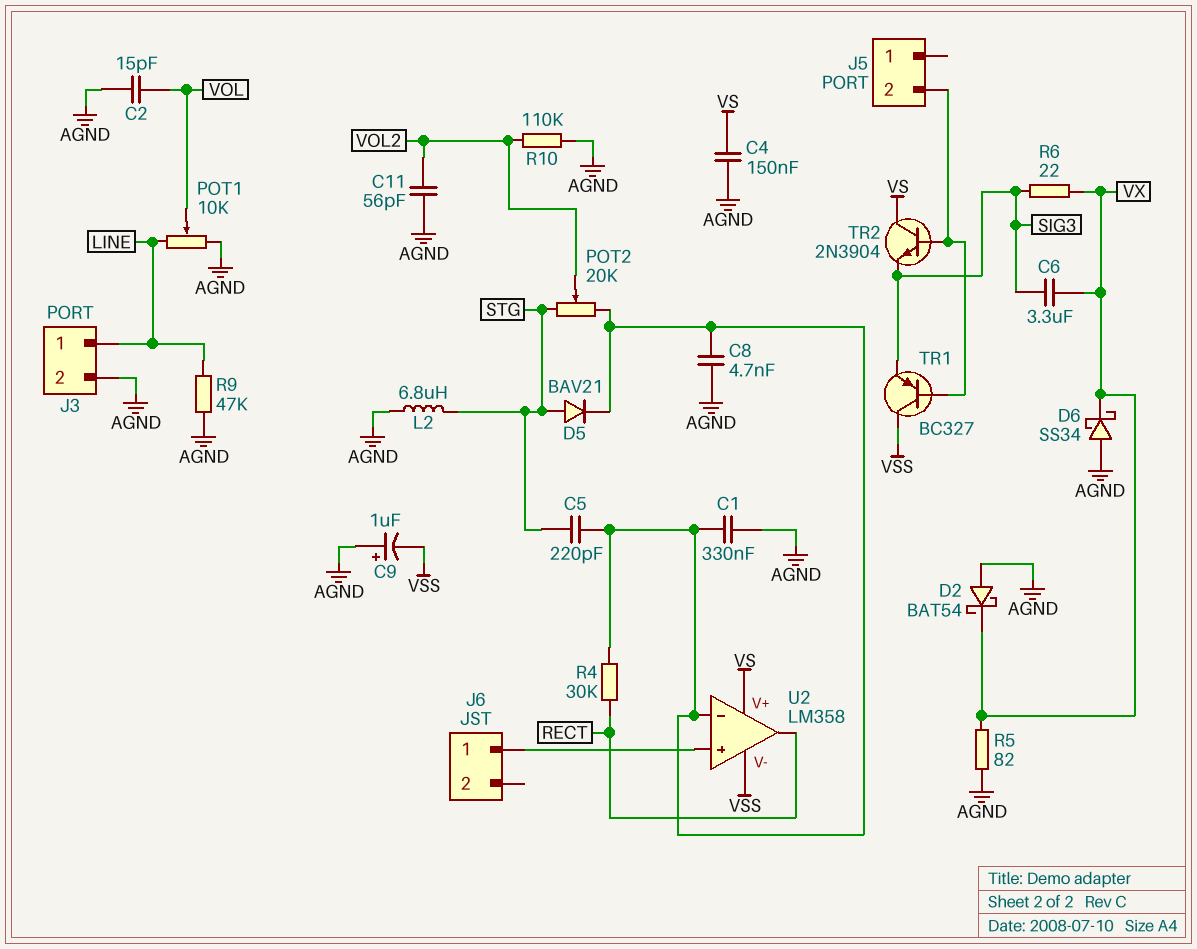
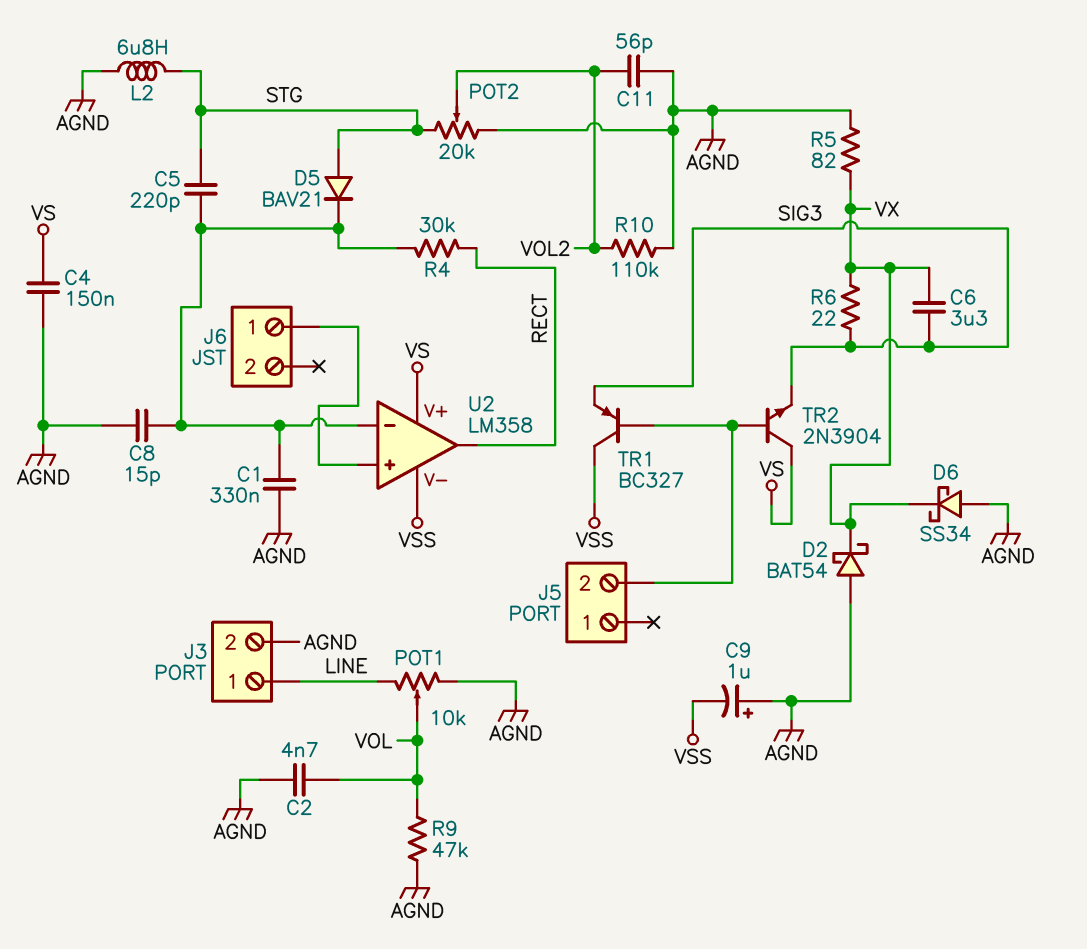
C2: 15pF (AGND, VOL) -> 4.7nF (AGND, VOL)
C8: 4.7nF (AGND, U2/in-) -> 15pF (AGND, U2/in-)
POT2: 20k (STG, U2/in-, wiper VOL2) -> 20k (AGND, STG, wiper VOL2)
R9: 47k (AGND, LINE) -> 47k (AGND, VOL)

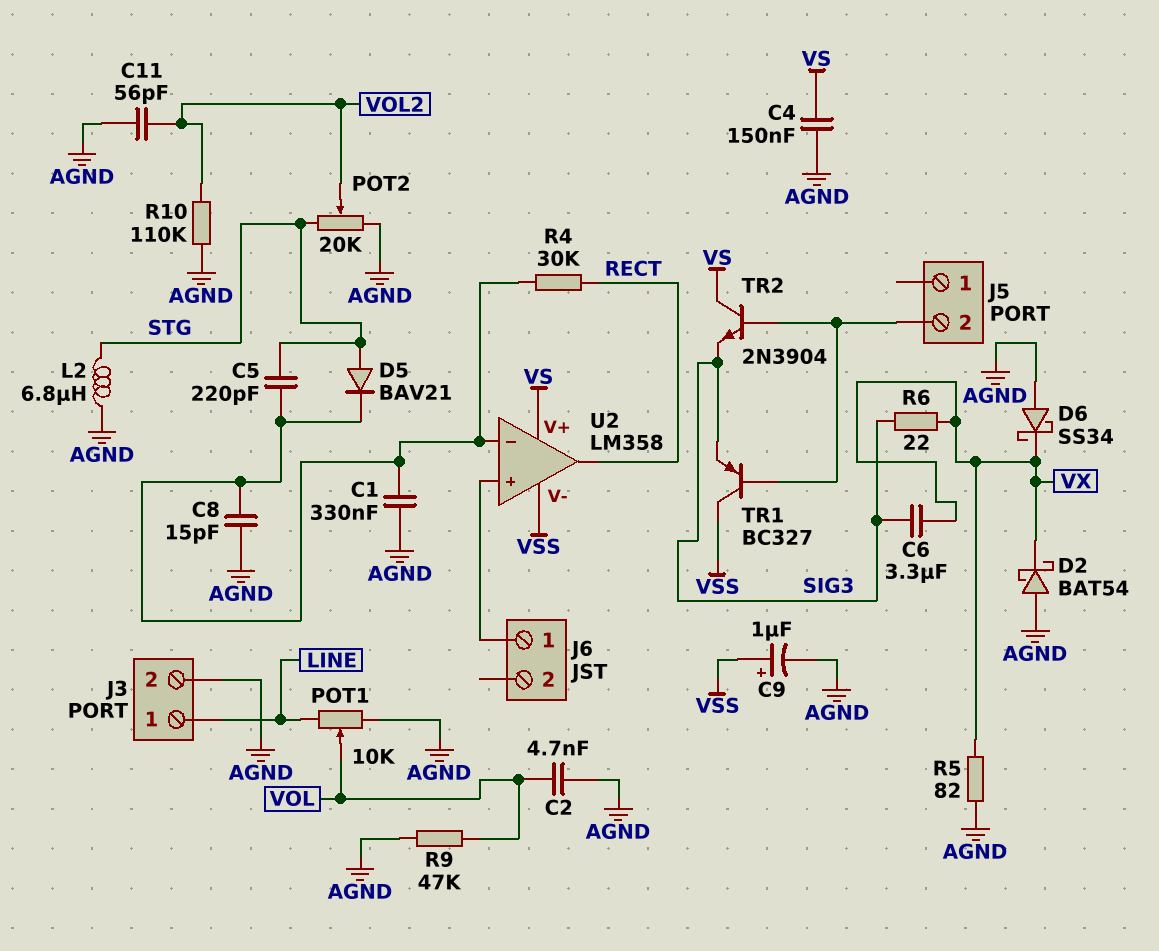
C9: 1uF (plus AGND, minus VSS) -> 1uF (plus VSS, minus AGND)

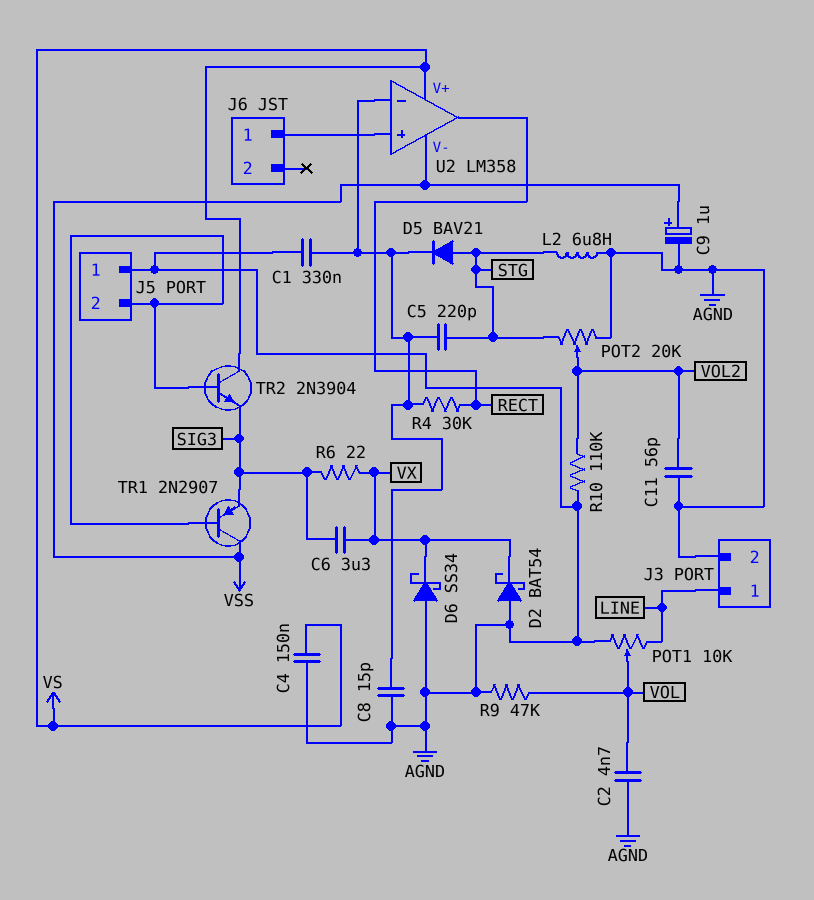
J5 pin 1: none -> AGND
R5: 82 (AGND, VX) -> none
TR1: PNP BC327 (B J5/2, C VSS, E SIG3) -> PNP 2N2907 (B J5/2, C VSS, E SIG3)

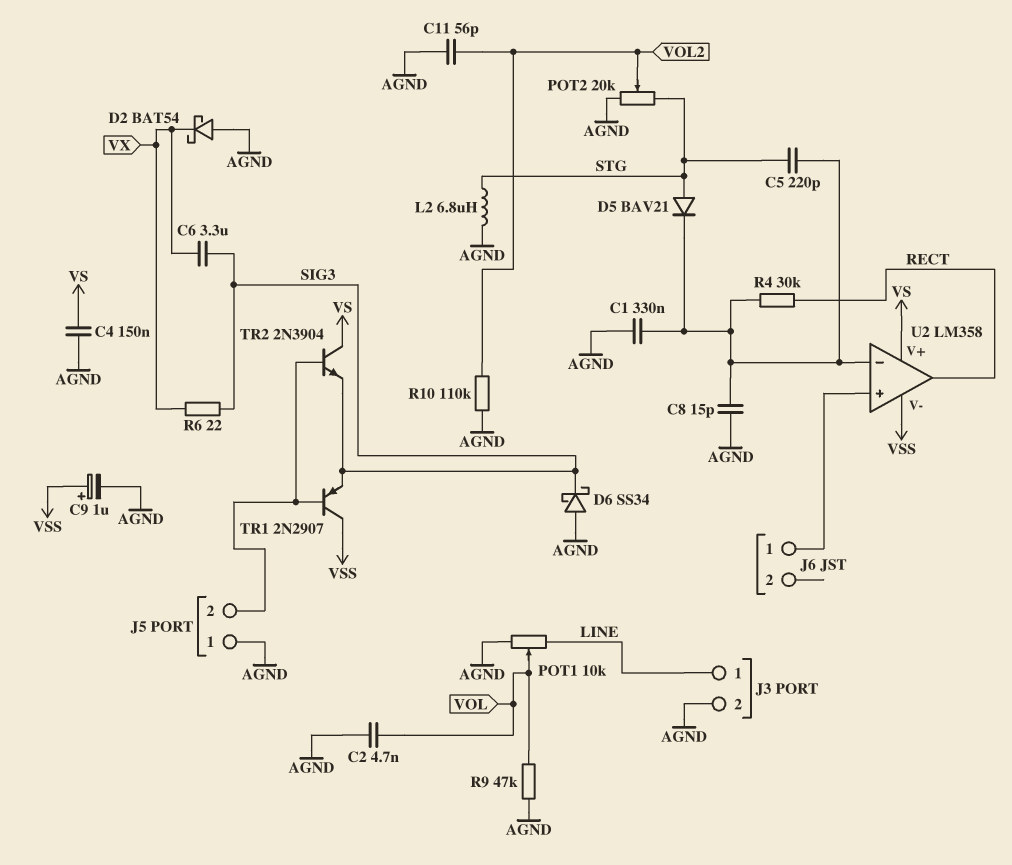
D6: schottky SS34 (A AGND, K VX) -> schottky SS34 (A AGND, K SIG3)

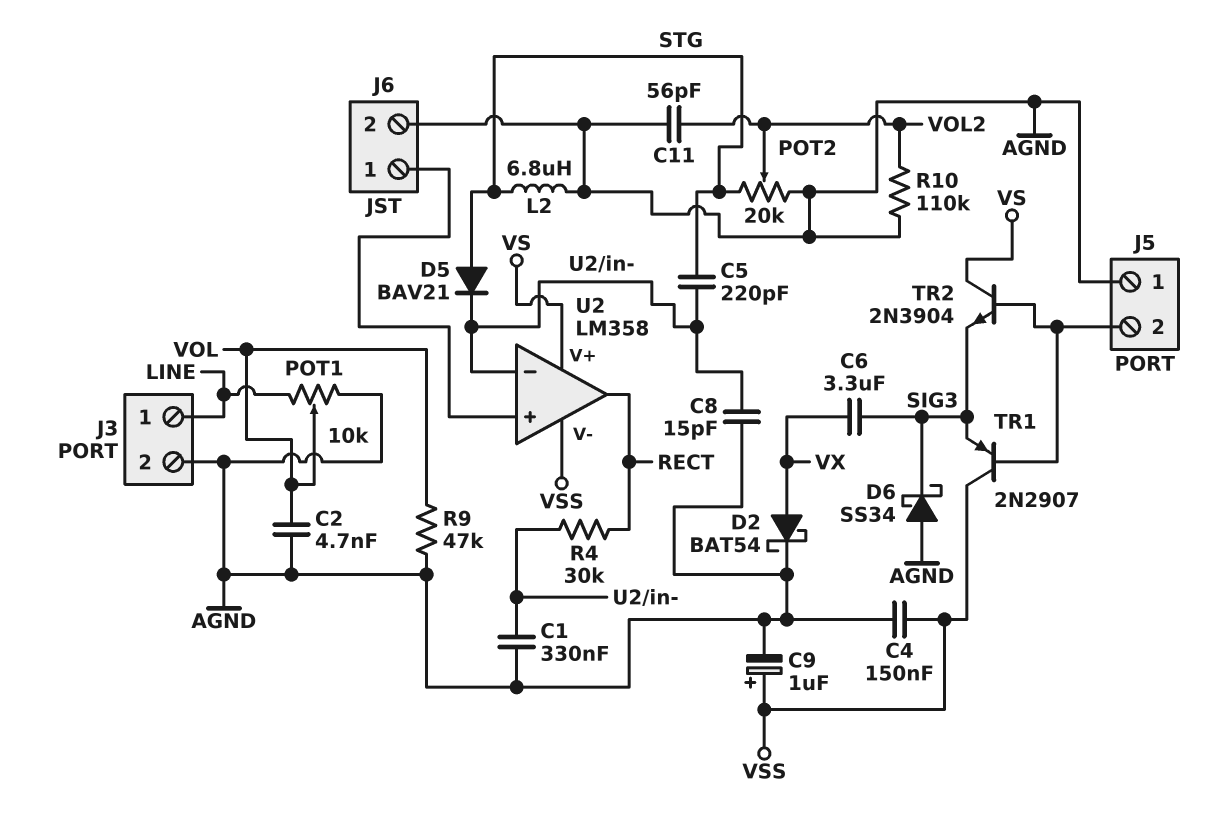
C4: 150nF (AGND, VS) -> 150nF (AGND, VSS)
D2: schottky BAT54 (A AGND, K VX) -> schottky BAT54 (A VX, K AGND)
J6 pin 2: none -> AGND
R6: 22 (SIG3, VX) -> none

